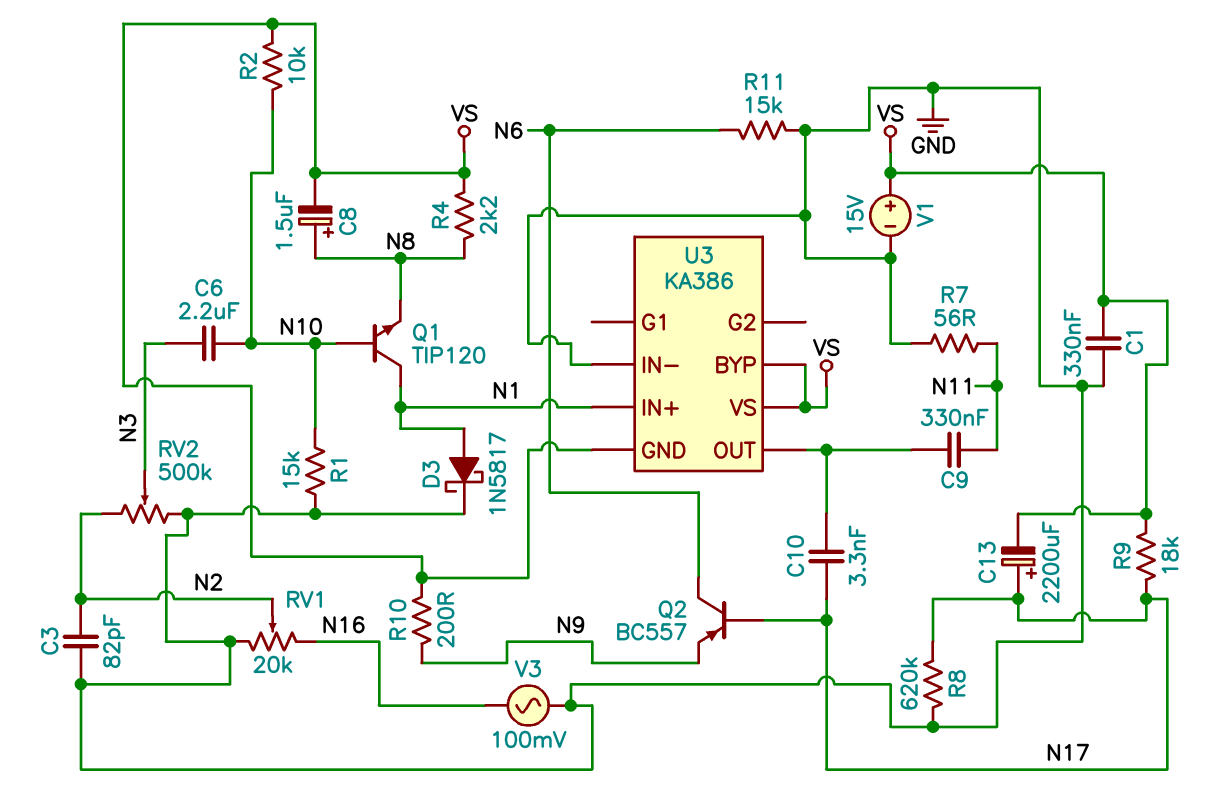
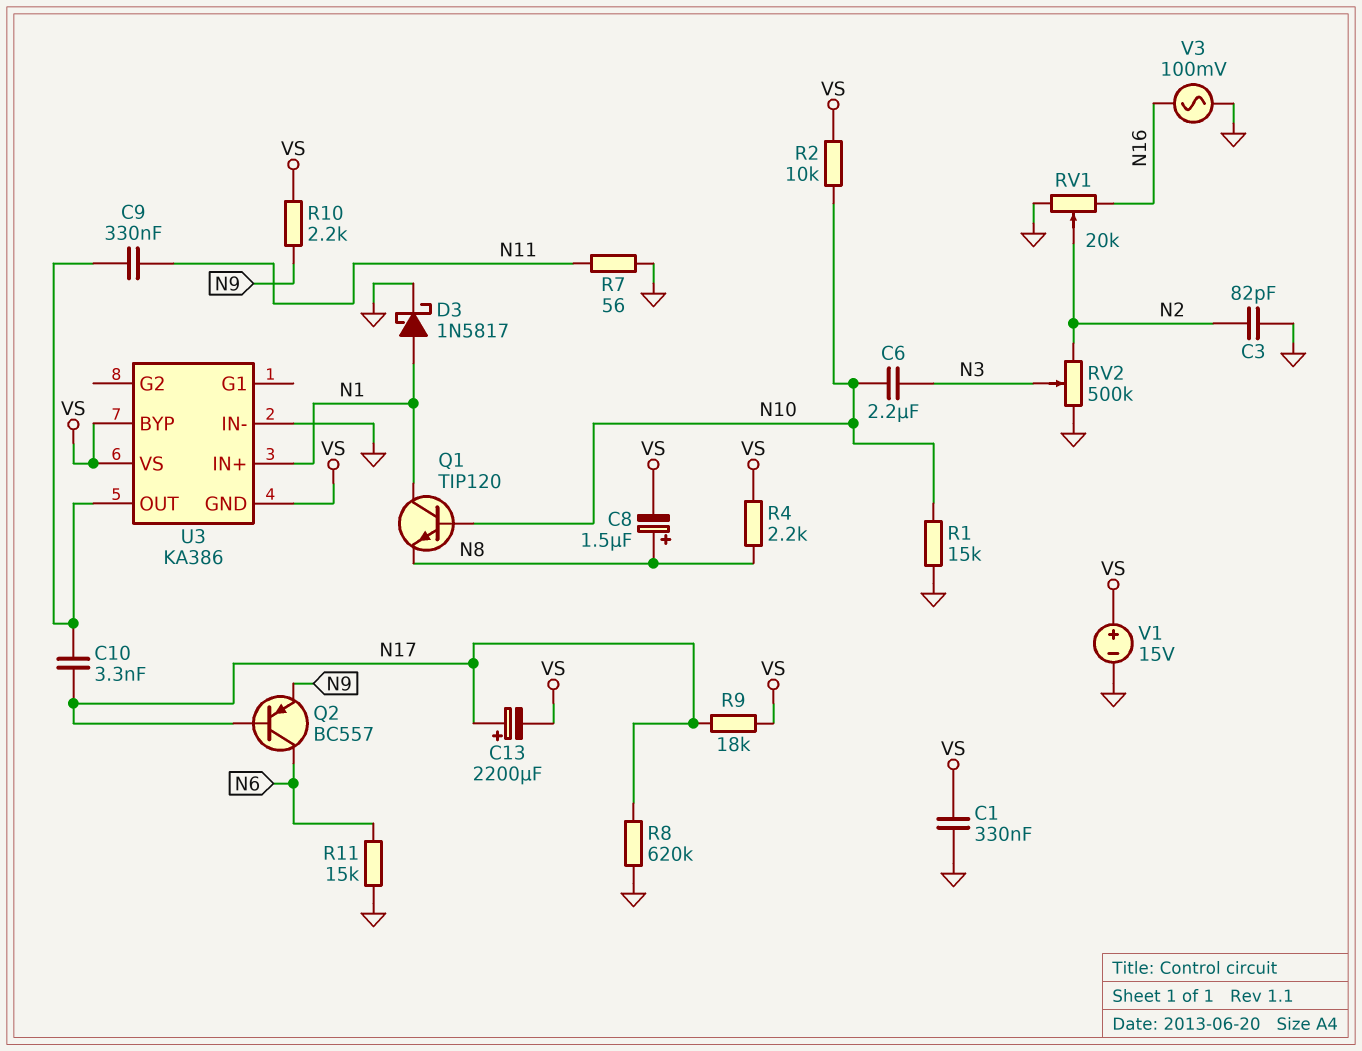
R10: 200 (N9, VS) -> 2.2k (N9, VS)

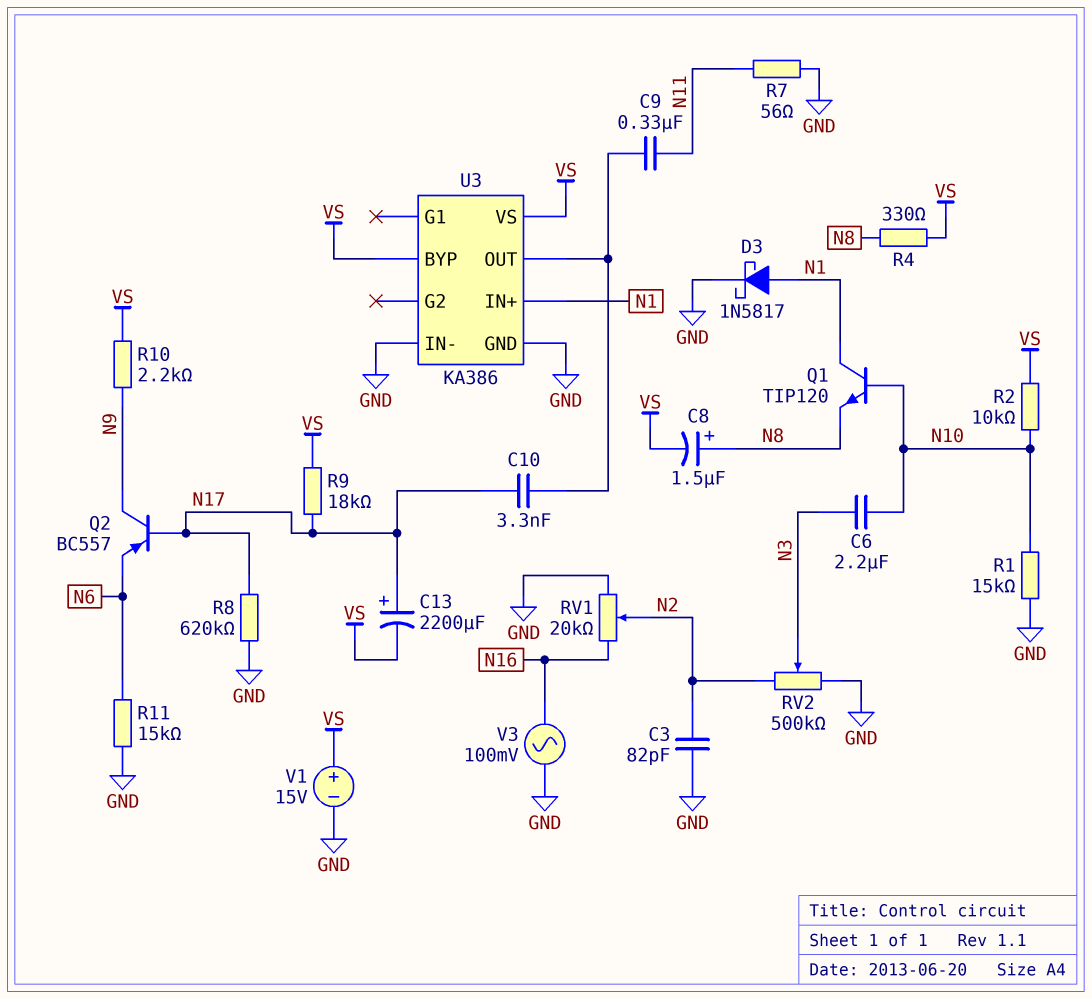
C1: 330nF (GND, VS) -> none
Q2: PNP BC557 (B N17, C N6, E N9) -> PNP BC557 (B N17, C N9, E N6)
R4: 2.2k (N8, VS) -> 330 (N8, VS)
U3 pin GND: VS -> GND

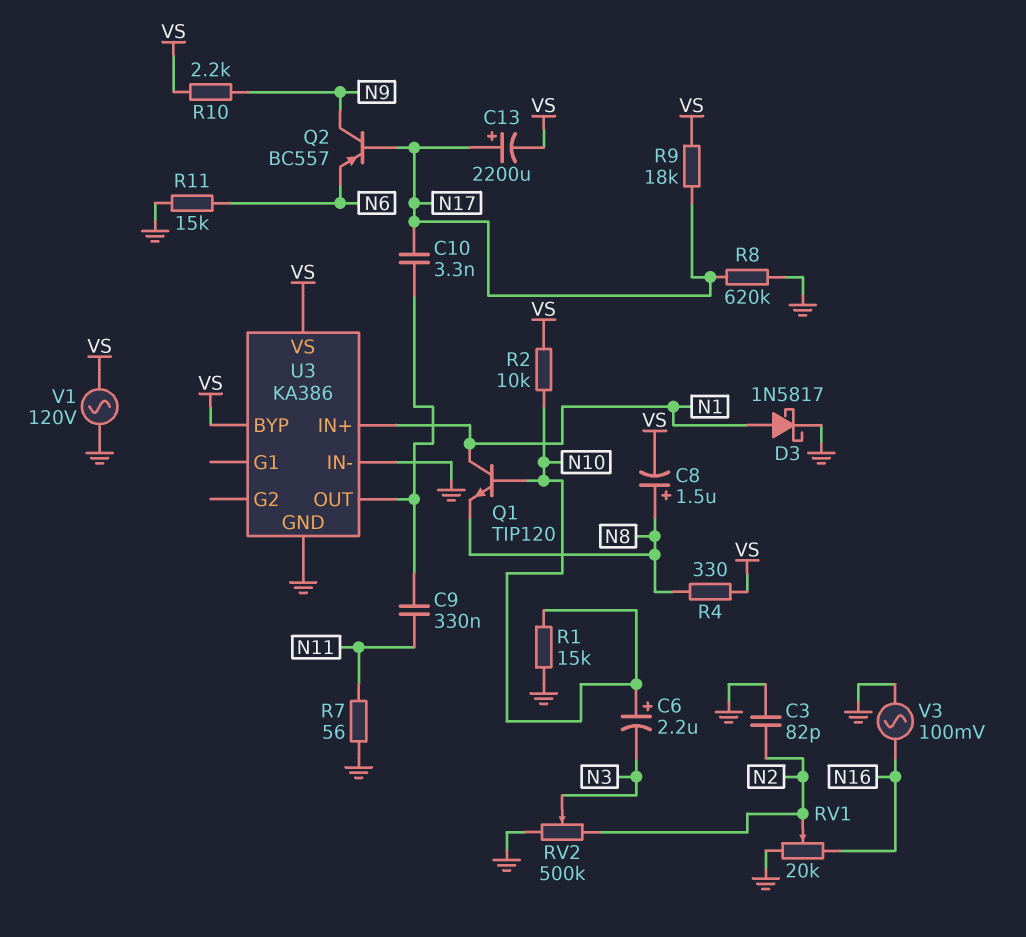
C6: 2.2uF (N3, N10) -> 2.2uF (plus N10, minus N3)
V1: 15V (plus VS, minus GND) -> AC 120V (GND, VS)

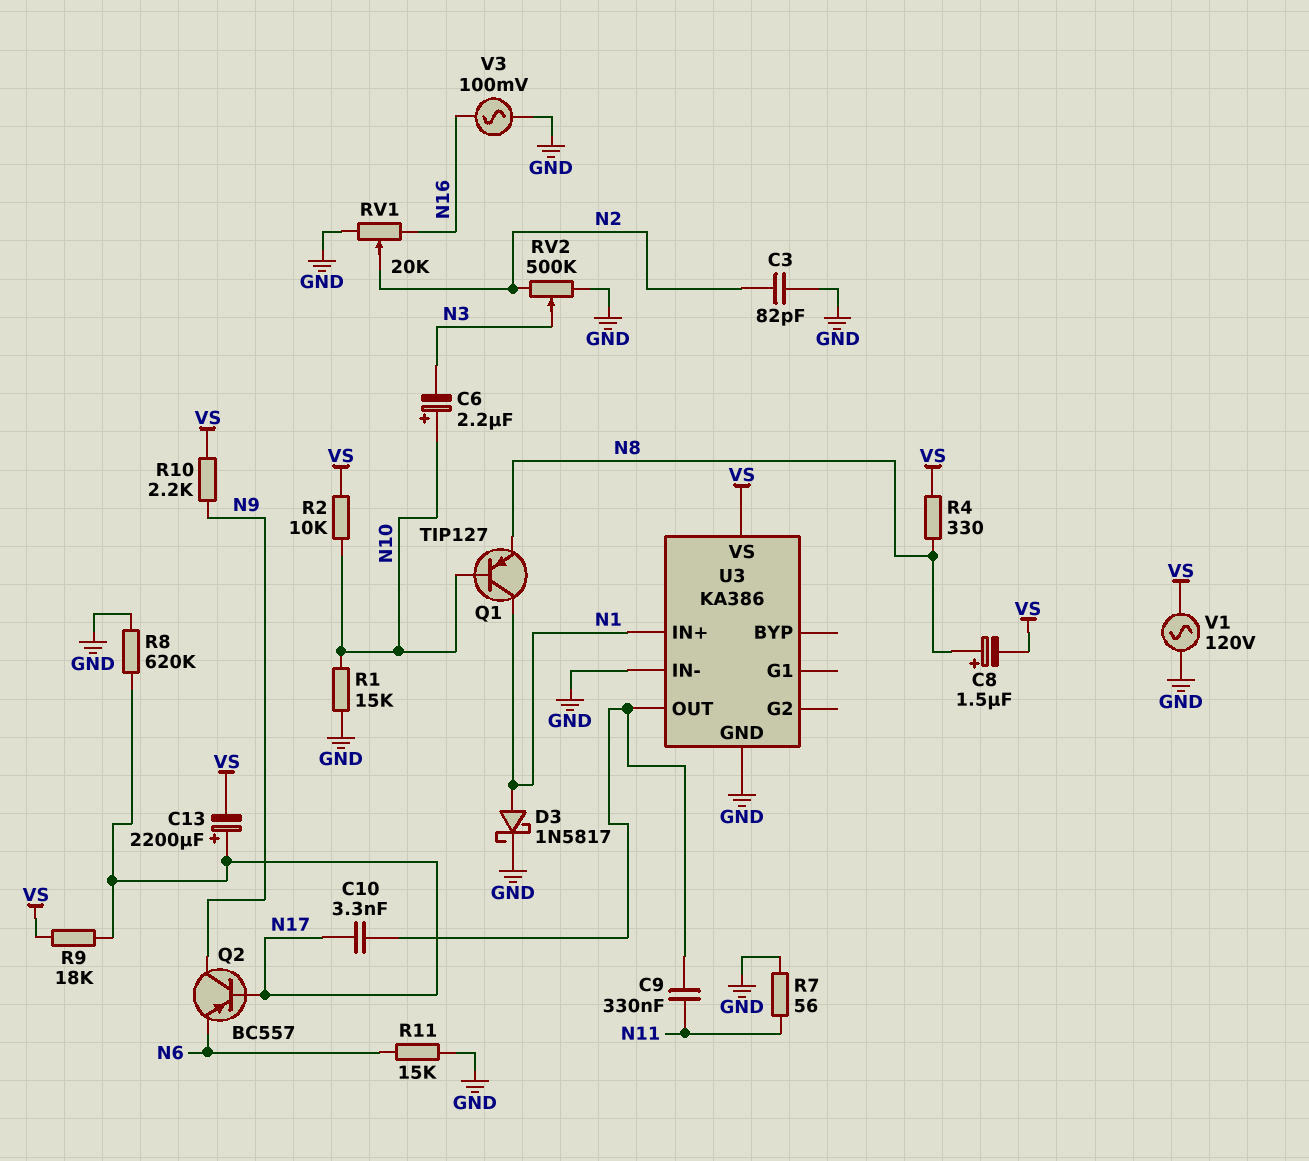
Q1: NPN TIP120 (B N10, C N1, E N8) -> PNP TIP127 (B N10, C N1, E N8)
U3 pin BYP: VS -> none

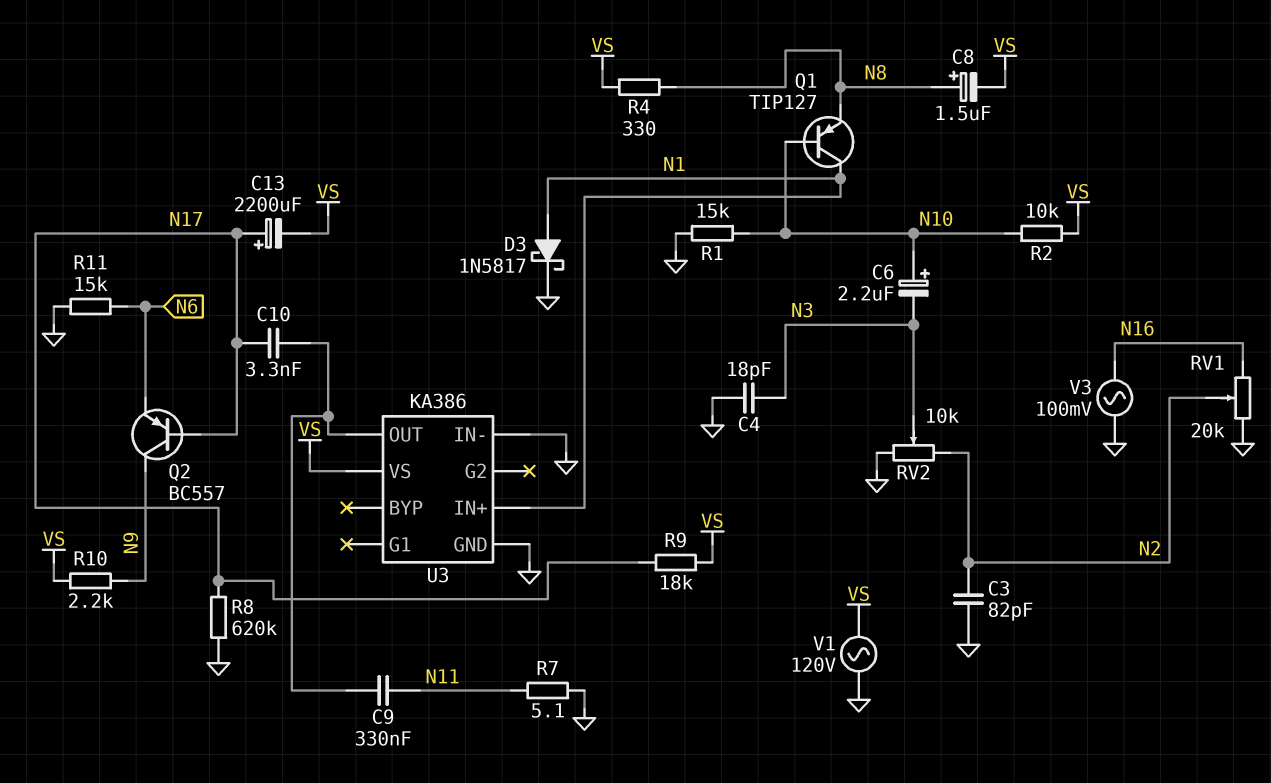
C4: none -> 18pF (GND, N3)
R7: 56 (GND, N11) -> 5.1 (GND, N11)
RV2: 500k (GND, N2, wiper N3) -> 10k (GND, N2, wiper N3)

